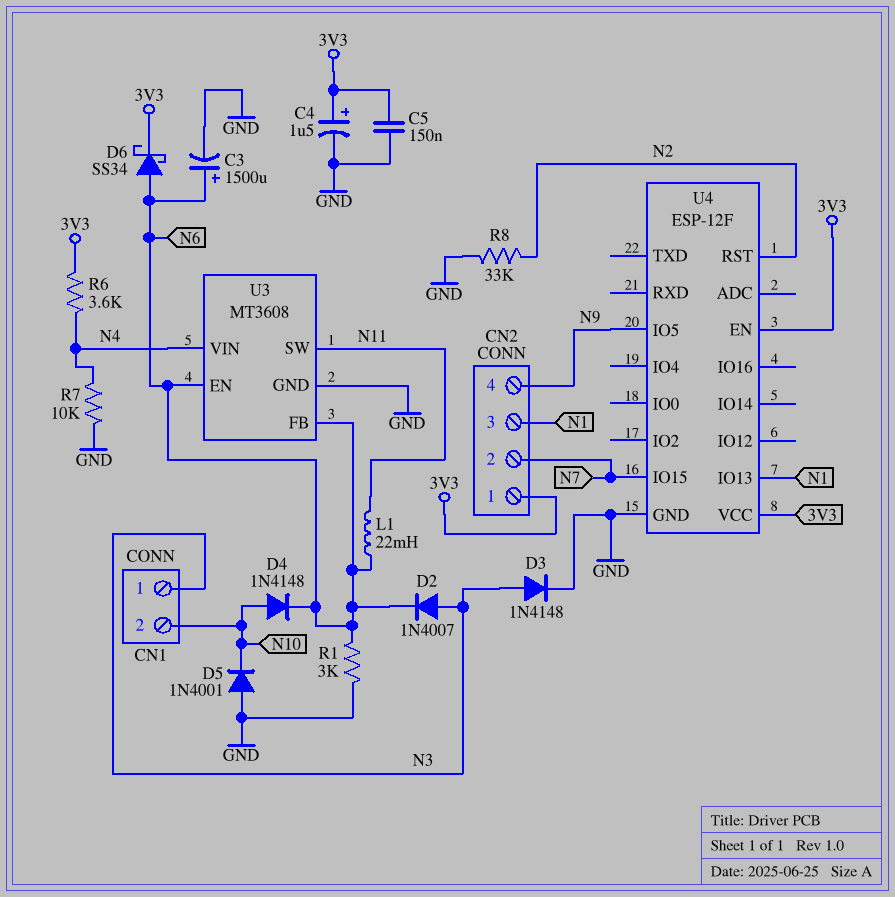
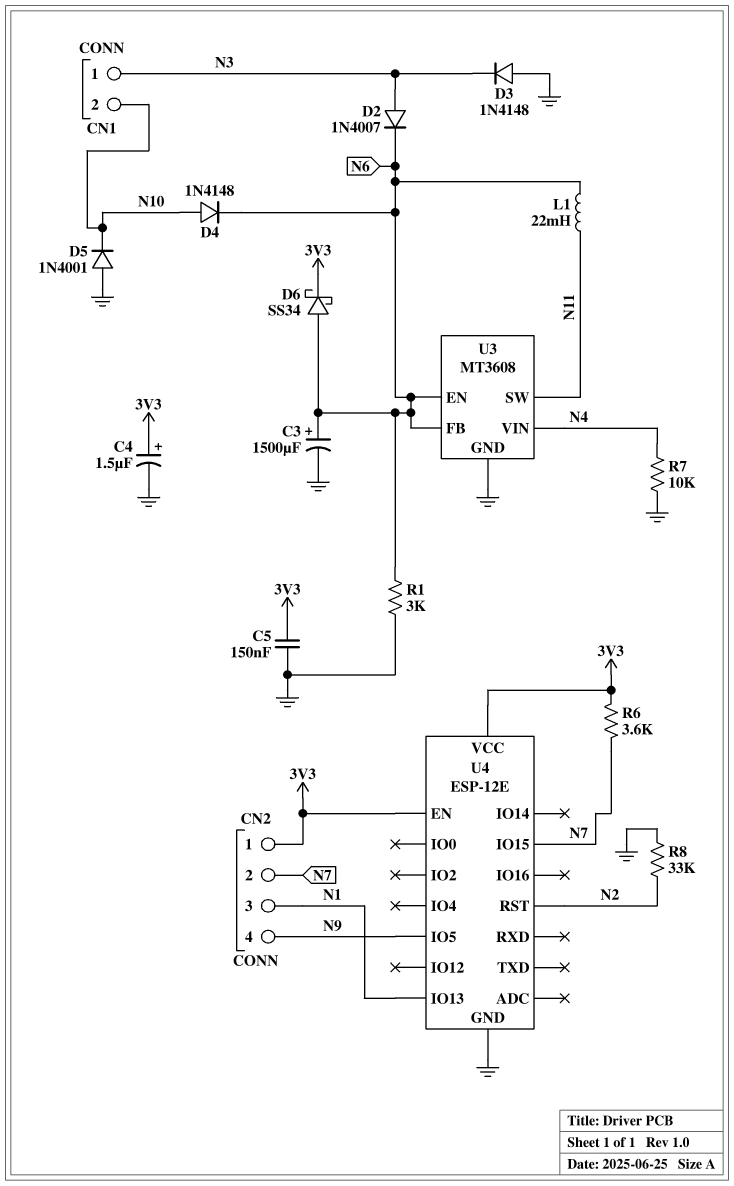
D3: diode 1N4148 (A N3, K GND) -> diode 1N4148 (A GND, K N3)
R6: 3.6k (3V3, N4) -> 3.6k (3V3, N7)
U4: ESP-12F -> ESP-12E

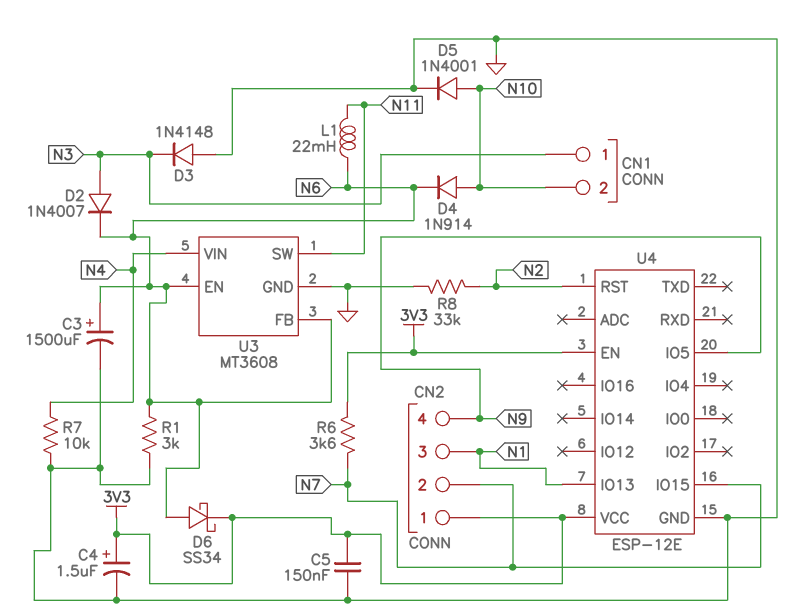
D4: diode 1N4148 (A N10, K N6) -> diode 1N914 (A N10, K N6)
D5: diode 1N4001 (A GND, K N10) -> diode 1N4001 (A N10, K GND)

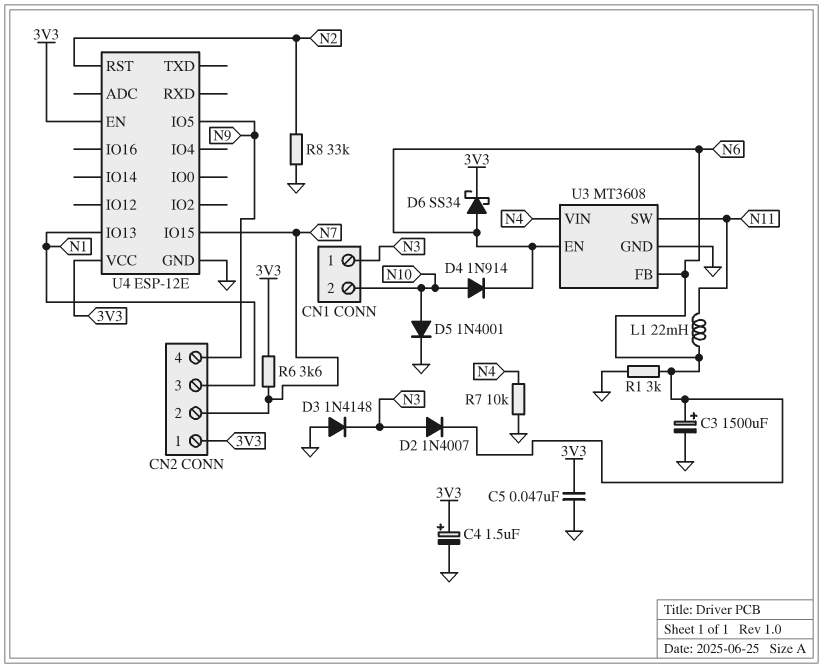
C5: 150nF (3V3, GND) -> 47nF (3V3, GND)

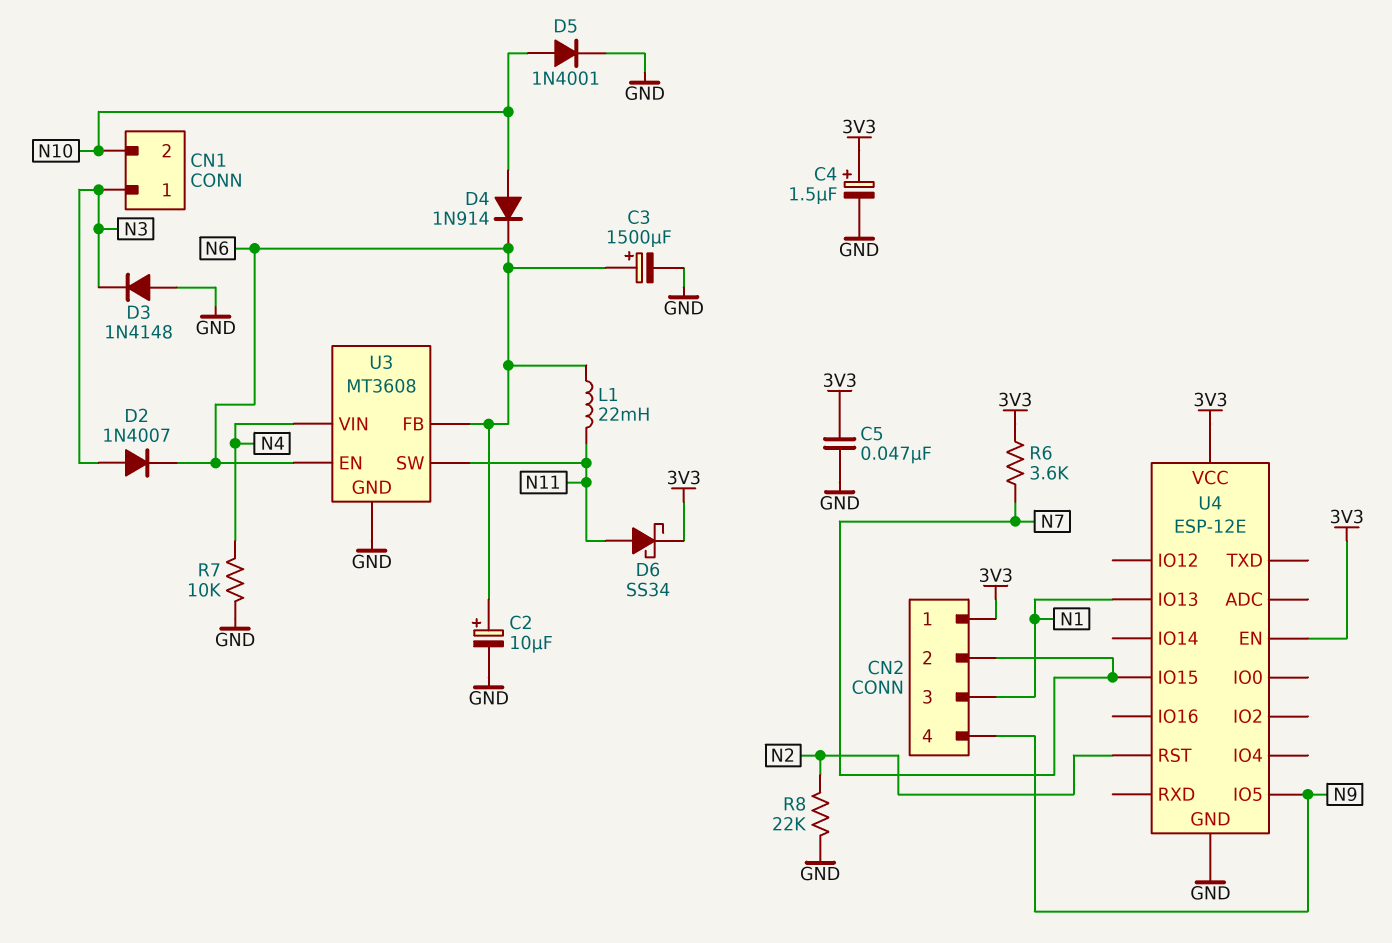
C2: none -> 10uF (plus N6, minus GND)
D6: schottky SS34 (A N6, K 3V3) -> schottky SS34 (A N11, K 3V3)
R1: 3k (GND, N6) -> none
R8: 33k (GND, N2) -> 22k (GND, N2)

